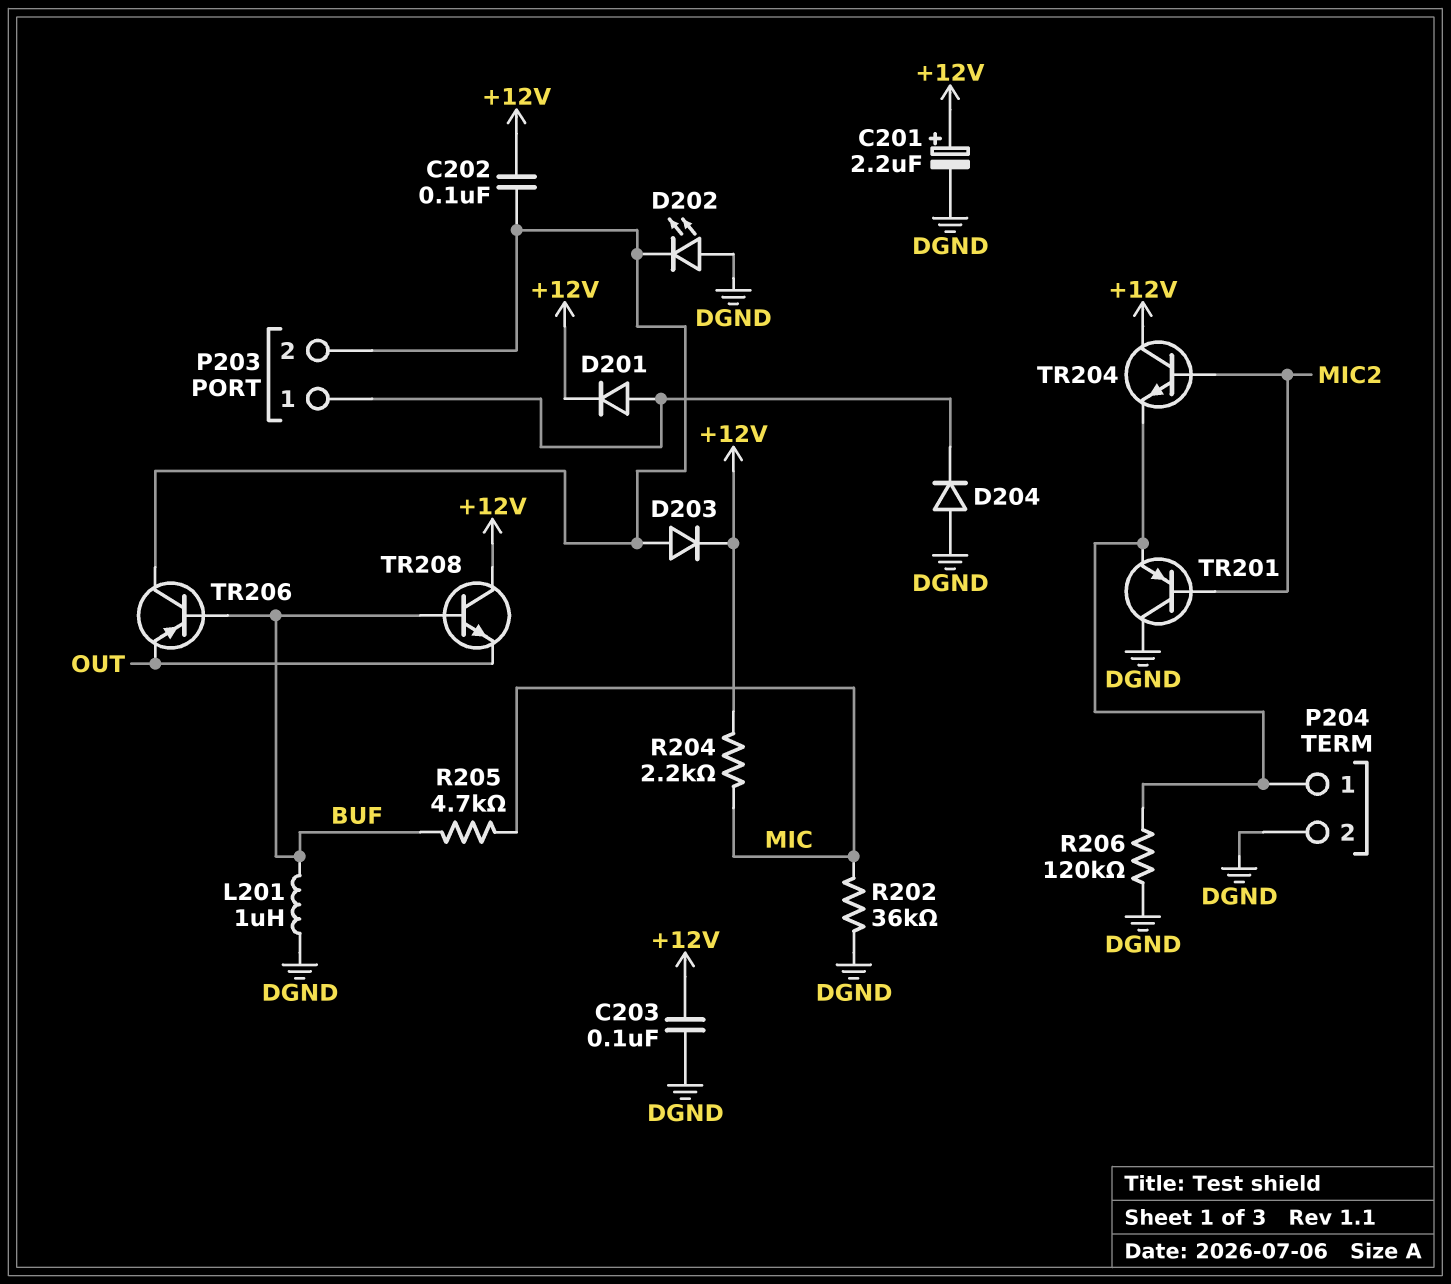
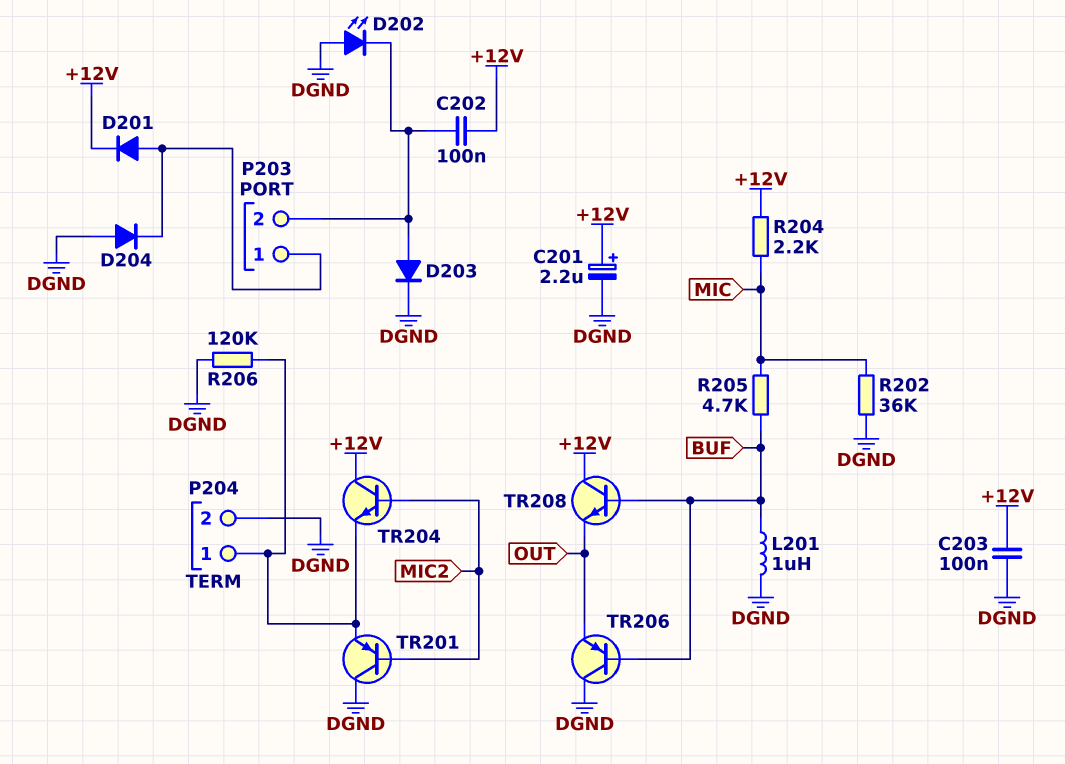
D203: diode (A P203/2, K +12V) -> diode (A P203/2, K DGND)
TR206: PNP (B BUF, C P203/2, E OUT) -> PNP (B BUF, C DGND, E OUT)

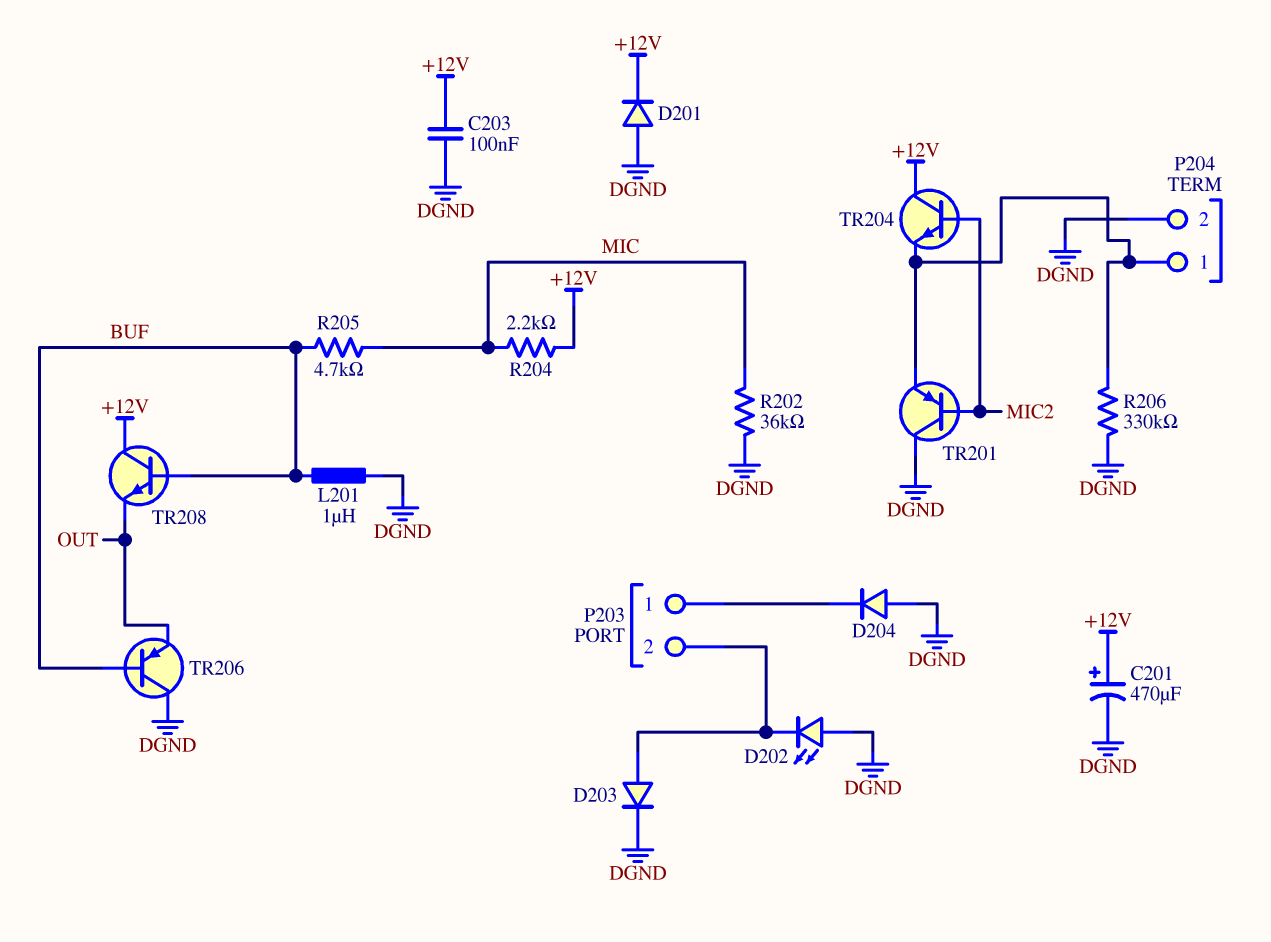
C201: 2.2uF (plus +12V, minus DGND) -> 470uF (plus +12V, minus DGND)
C202: 100nF (+12V, P203/2) -> none
D201: diode (A P203/1, K +12V) -> diode (A DGND, K +12V)
R206: 120k (DGND, P204/1) -> 330k (DGND, P204/1)

